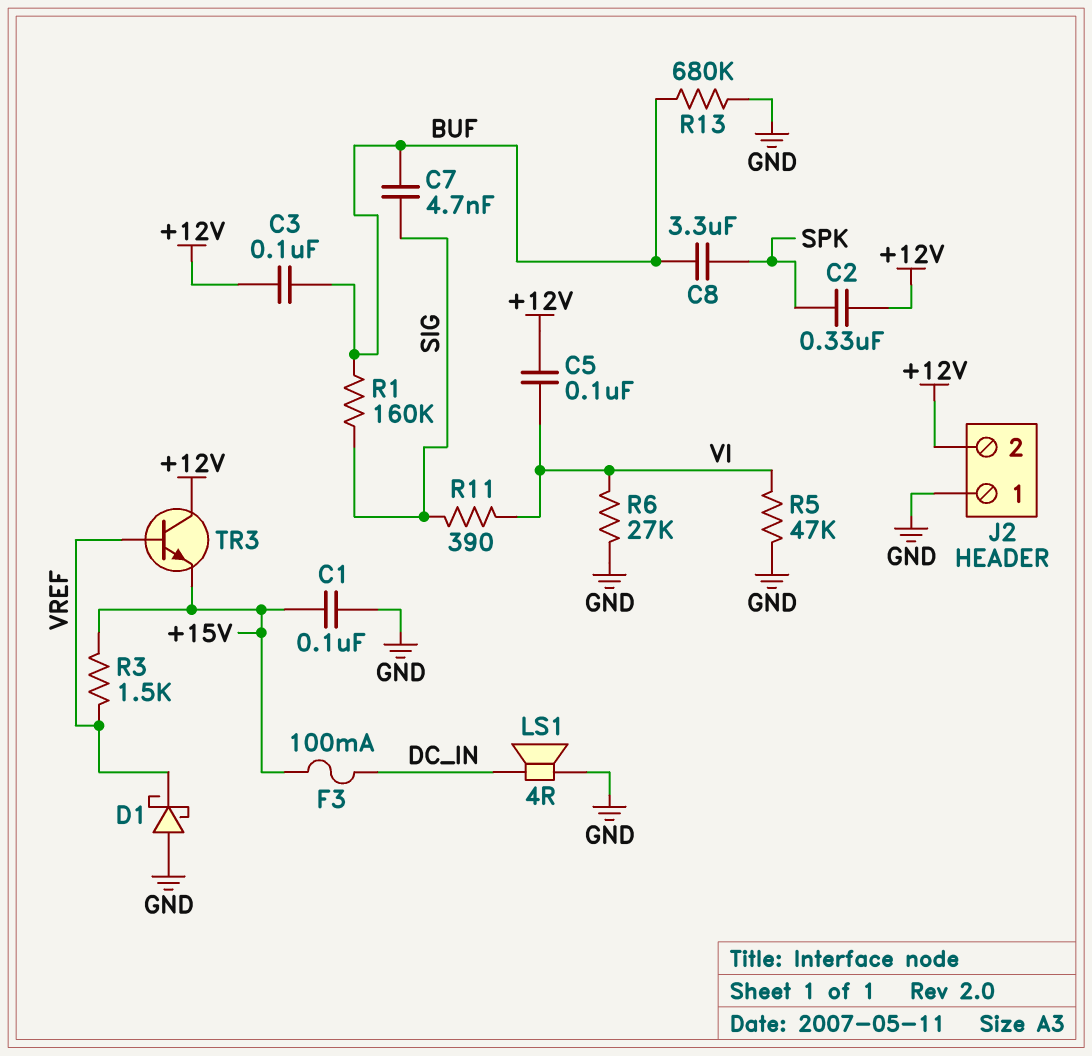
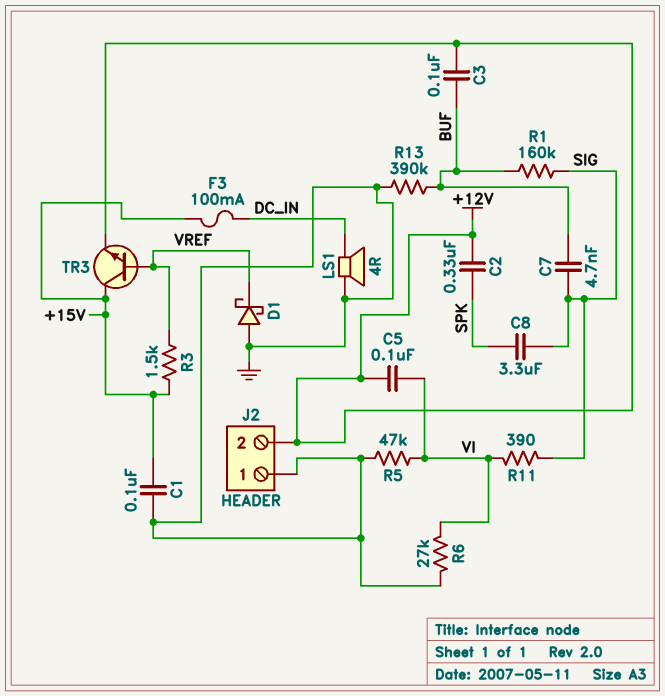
C8: 3.3uF (BUF, SPK) -> 3.3uF (SIG, SPK)
R13: 680k (BUF, GND) -> 390k (BUF, GND)
TR3: NPN (B VREF, C +12V, E +15V) -> NPN (B VREF, C +15V, E +12V)

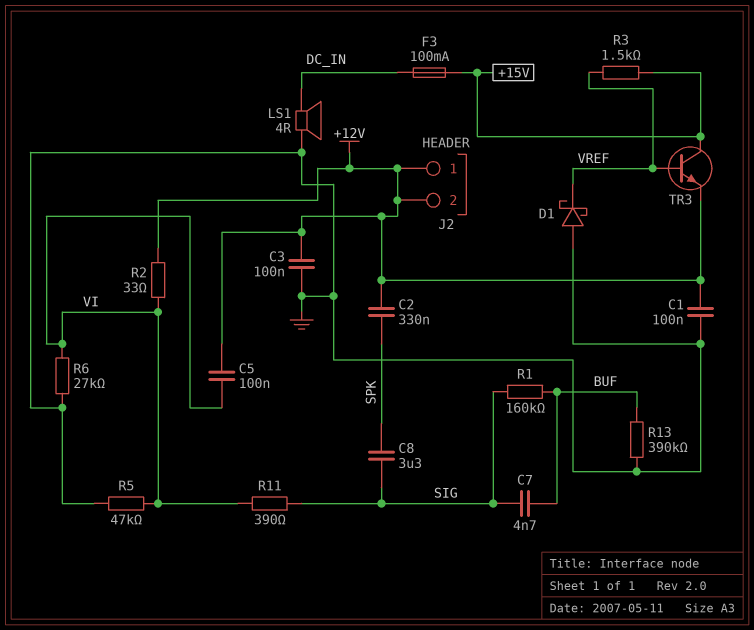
C1: 100nF (+15V, GND) -> 100nF (+12V, GND)
C3: 100nF (+12V, BUF) -> 100nF (+12V, GND)
J2 pin 1: GND -> +12V
R2: none -> 33 (+12V, VI)

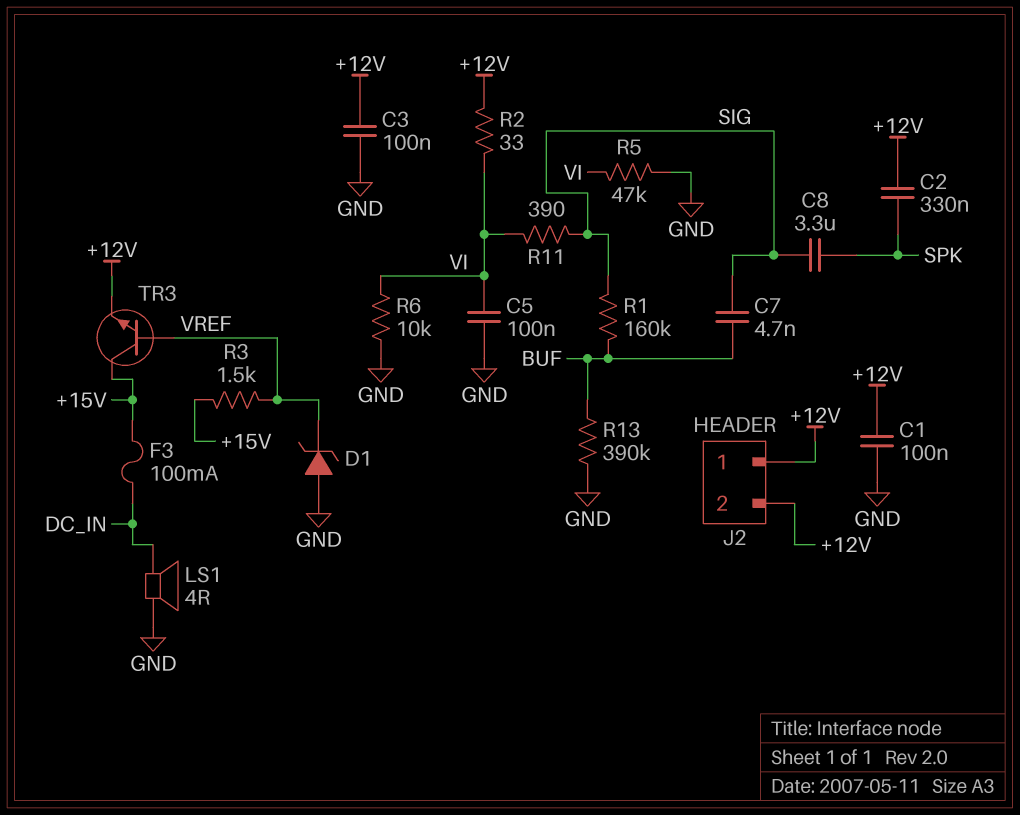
C5: 100nF (+12V, VI) -> 100nF (GND, VI)
D1: schottky (A GND, K VREF) -> zener (A GND, K VREF)
R6: 27k (GND, VI) -> 10k (GND, VI)

